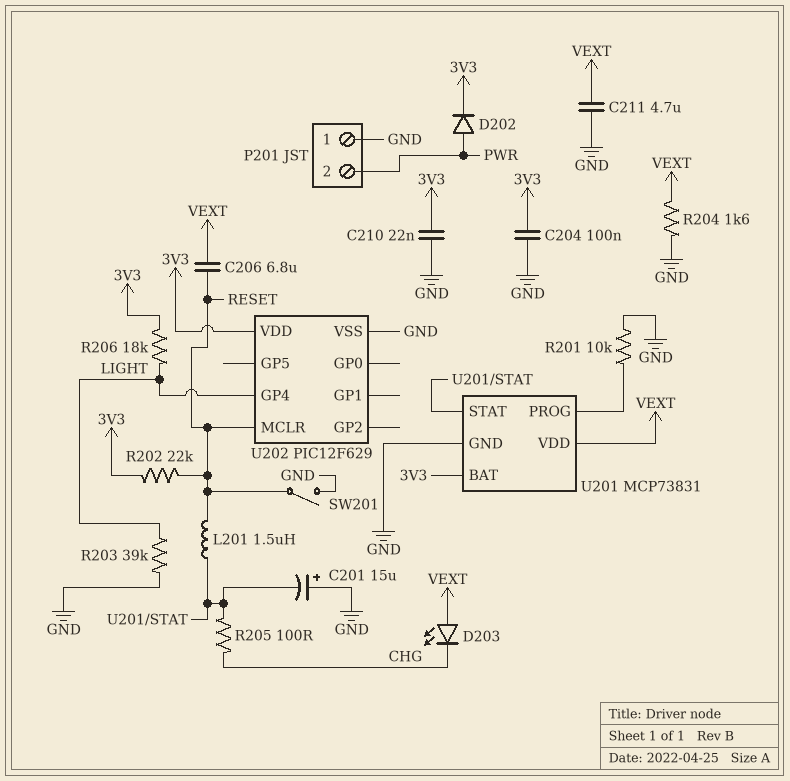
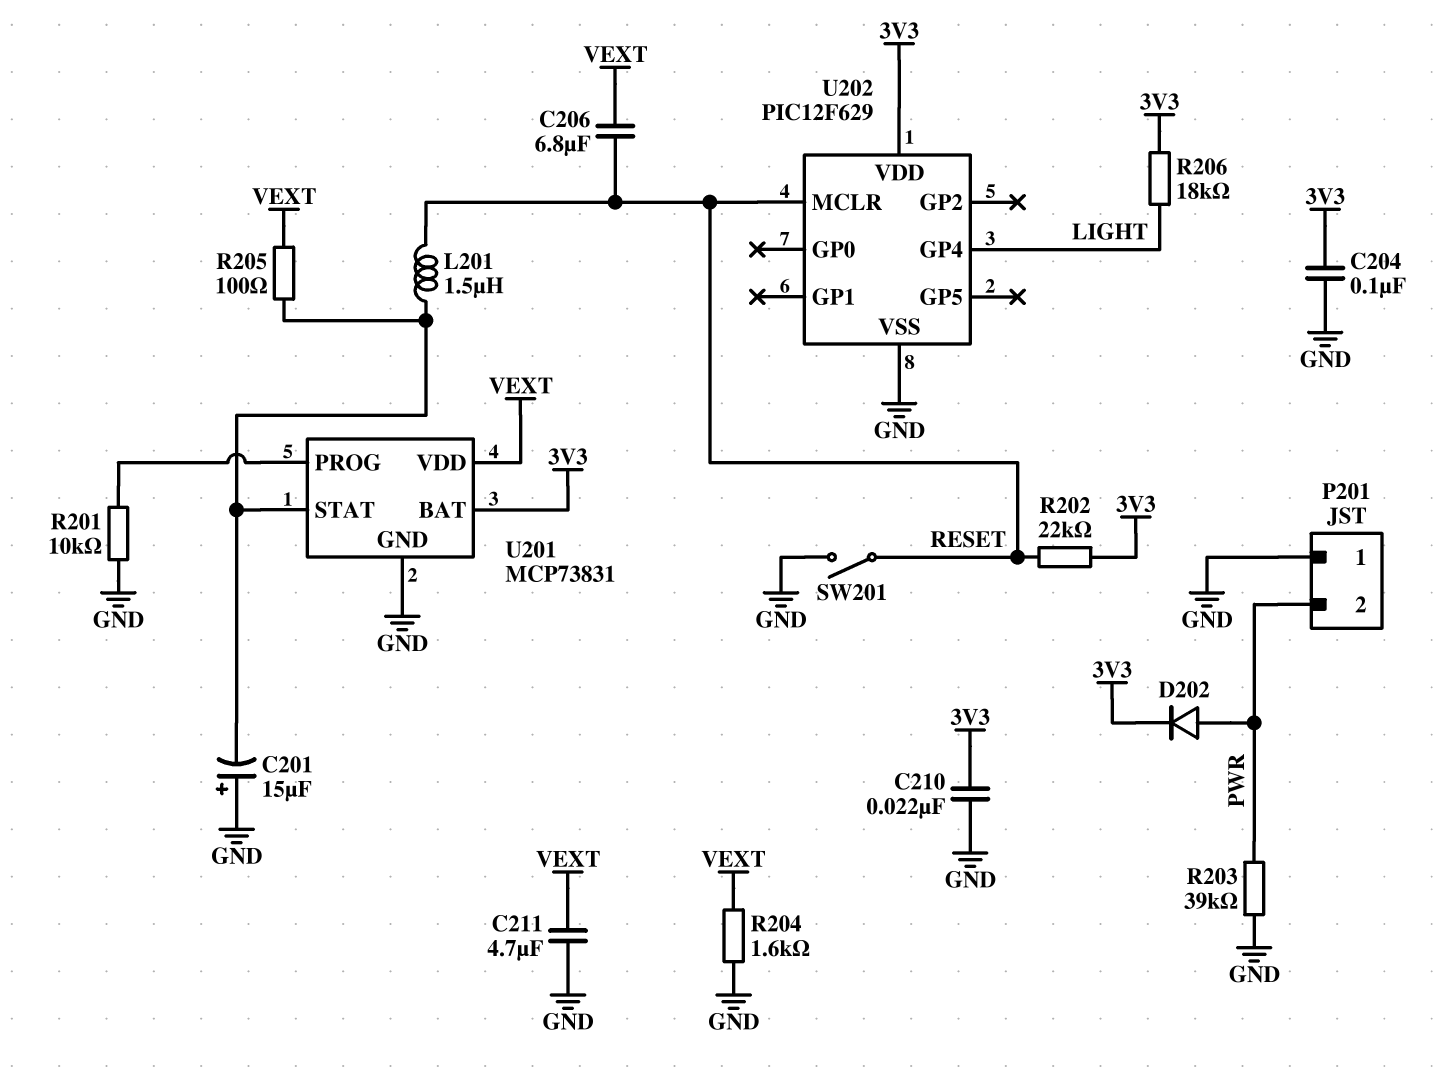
D203: LED (A VEXT, K CHG) -> none
R203: 39k (GND, LIGHT) -> 39k (GND, PWR)
R205: 100 (CHG, U201/STAT) -> 100 (U201/STAT, VEXT)

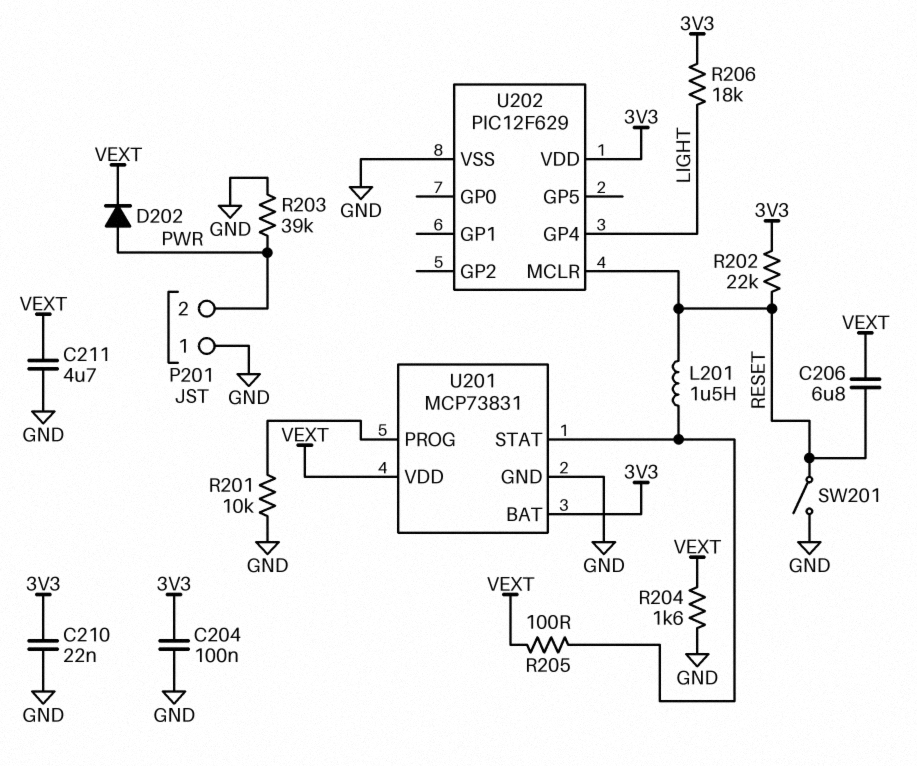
C201: 15uF (plus GND, minus U201/STAT) -> none
D202: diode (A PWR, K 3V3) -> diode (A PWR, K VEXT)

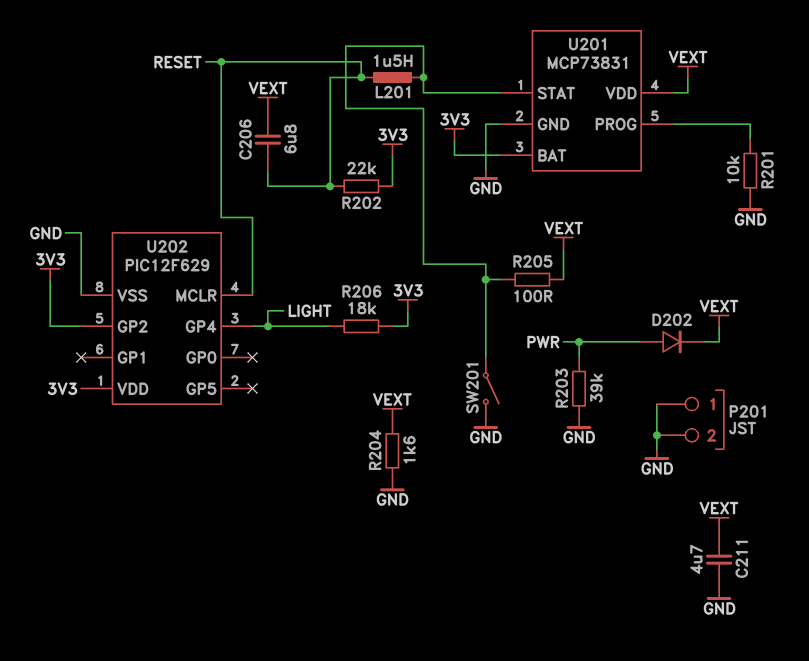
C204: 100nF (3V3, GND) -> none
C210: 22nF (3V3, GND) -> none
P201 pin 2: PWR -> GND
SW201: switch (GND, RESET) -> switch (GND, U201/STAT)
U202 pin GP2: none -> 3V3

